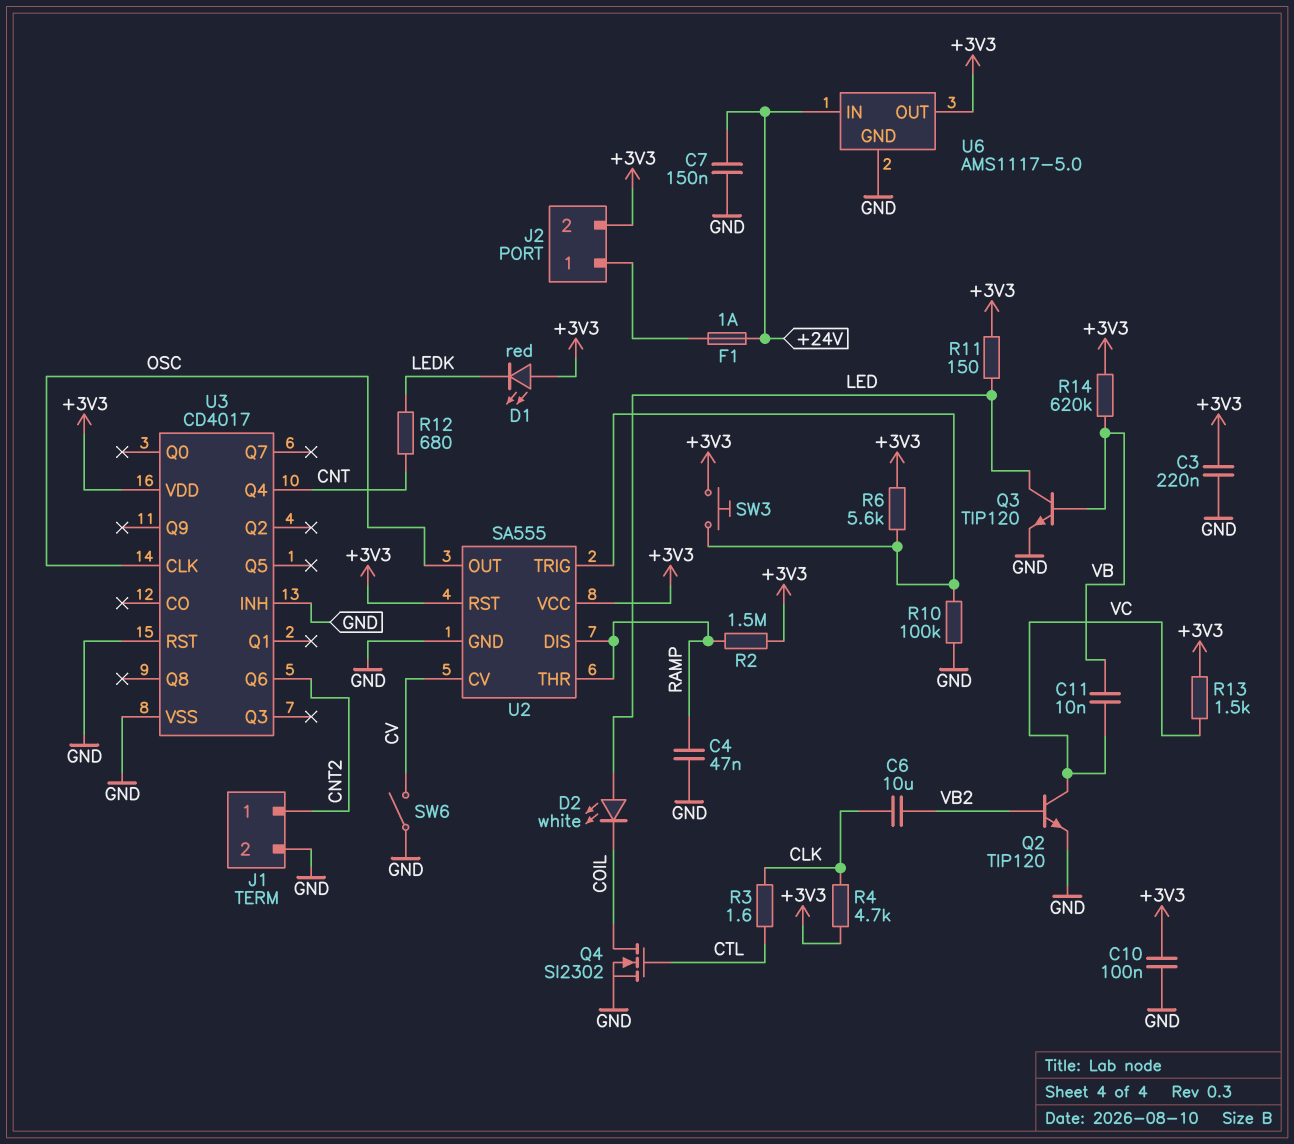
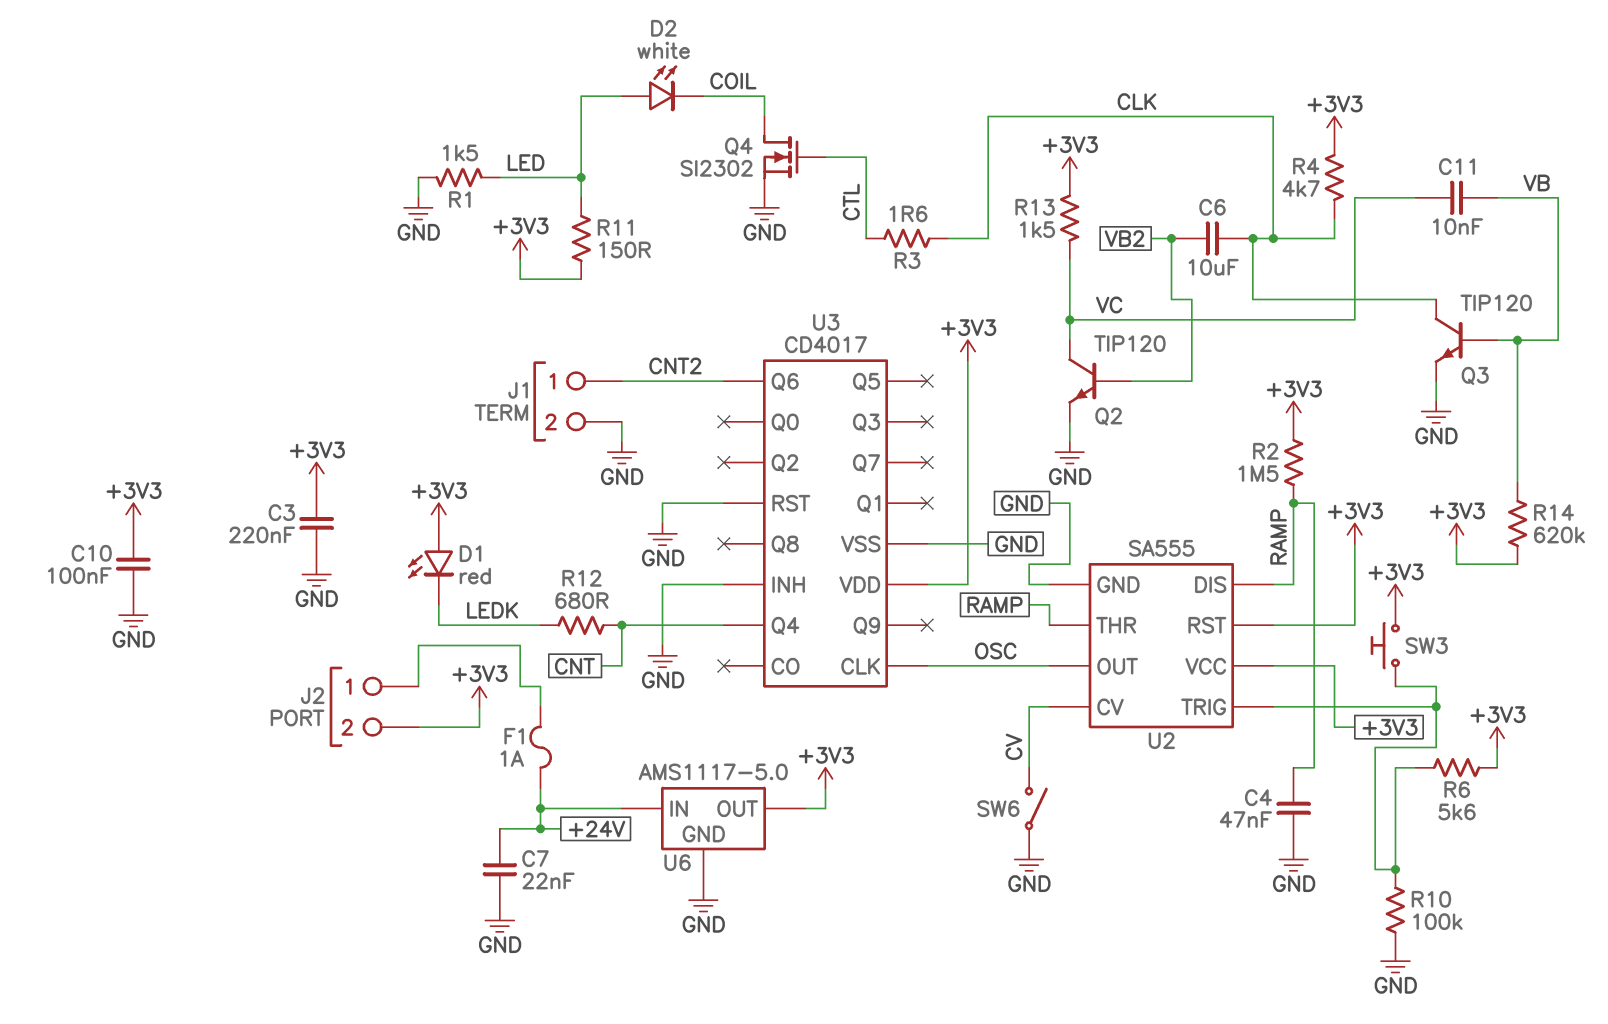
C7: 150nF (+24V, GND) -> 22nF (+24V, GND)
Q3: NPN TIP120 (B VB, C LED, E GND) -> NPN TIP120 (B VB, C CLK, E GND)
R1: none -> 1.5k (GND, LED)

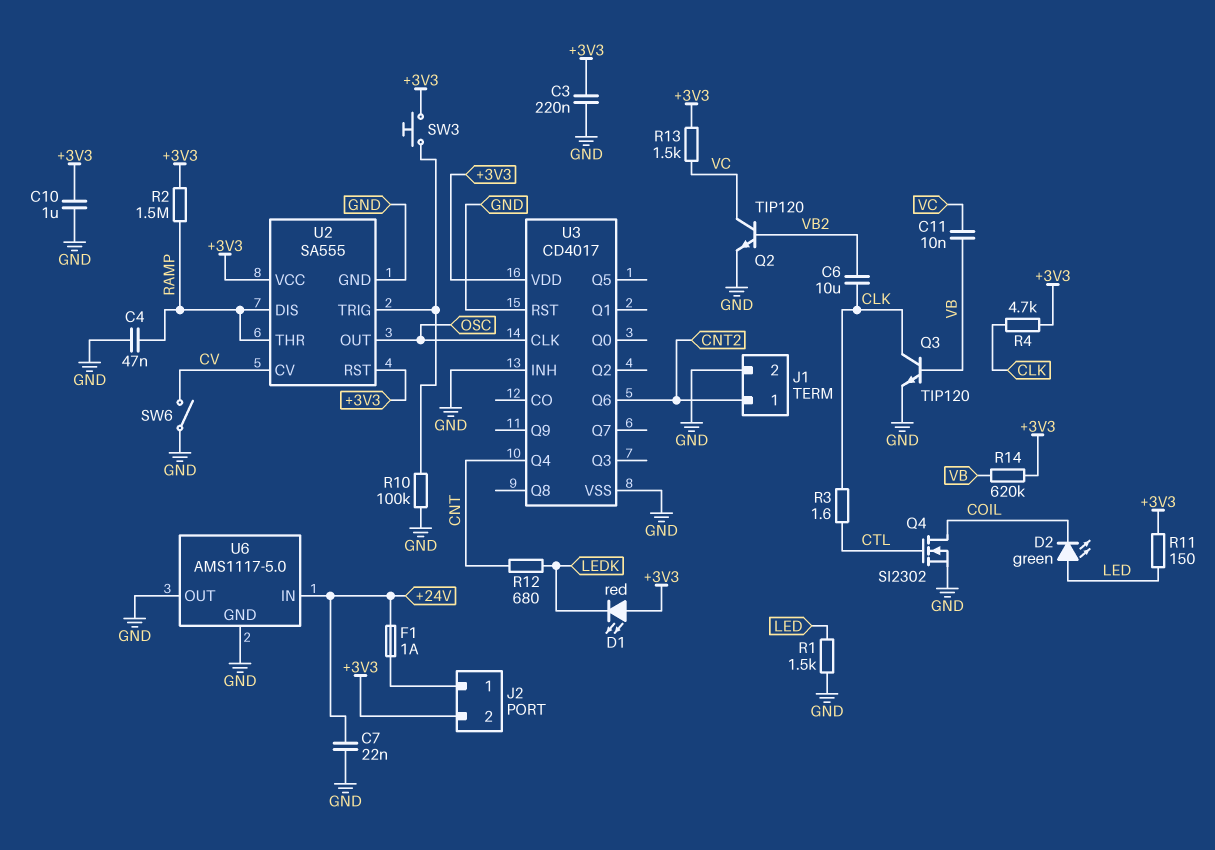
C10: 100nF (+3V3, GND) -> 1uF (+3V3, GND)
D2: LED white (A LED, K COIL) -> LED green (A LED, K COIL)
R6: 5.6k (+3V3, U2/TRIG) -> none
U6 pin OUT: +3V3 -> GND

